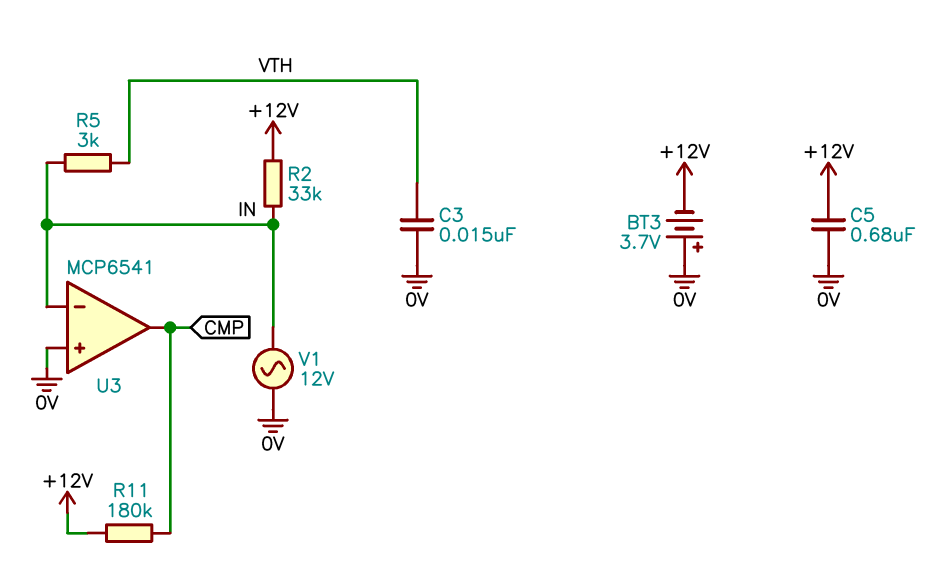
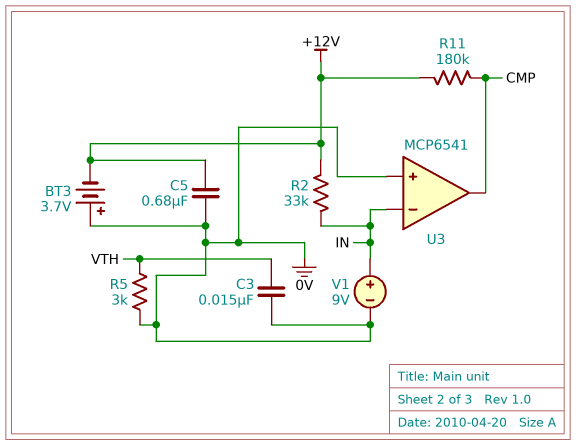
R5: 3k (IN, VTH) -> 3k (0V, VTH)
V1: AC 12V (0V, IN) -> 9V (plus IN, minus 0V)

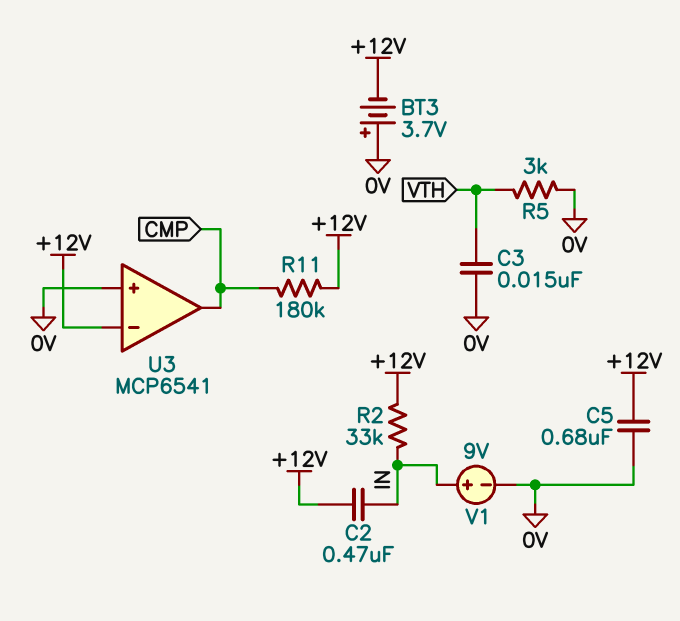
C2: none -> 470nF (+12V, IN)
U3 pin in-: IN -> +12V

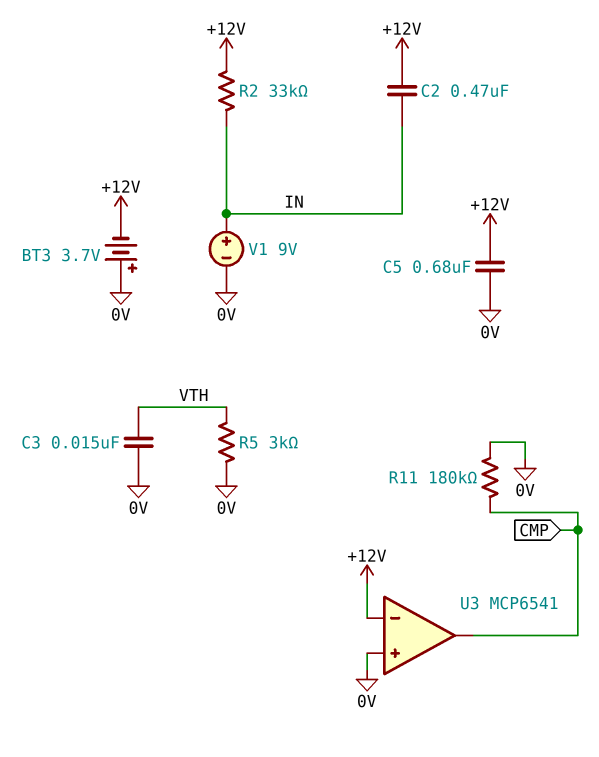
R11: 180k (+12V, CMP) -> 180k (0V, CMP)

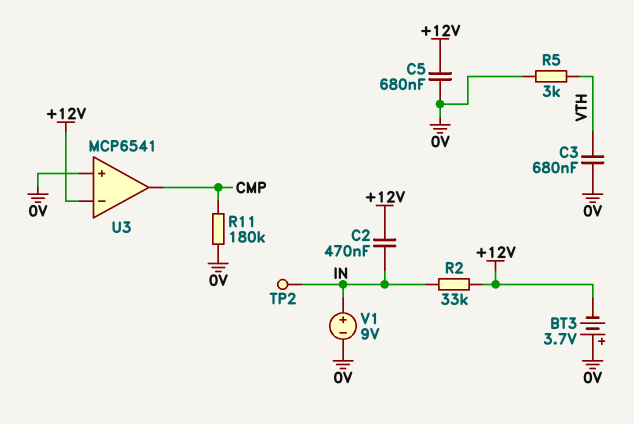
C3: 15nF (0V, VTH) -> 680nF (0V, VTH)
TP2: none -> test point (IN)

